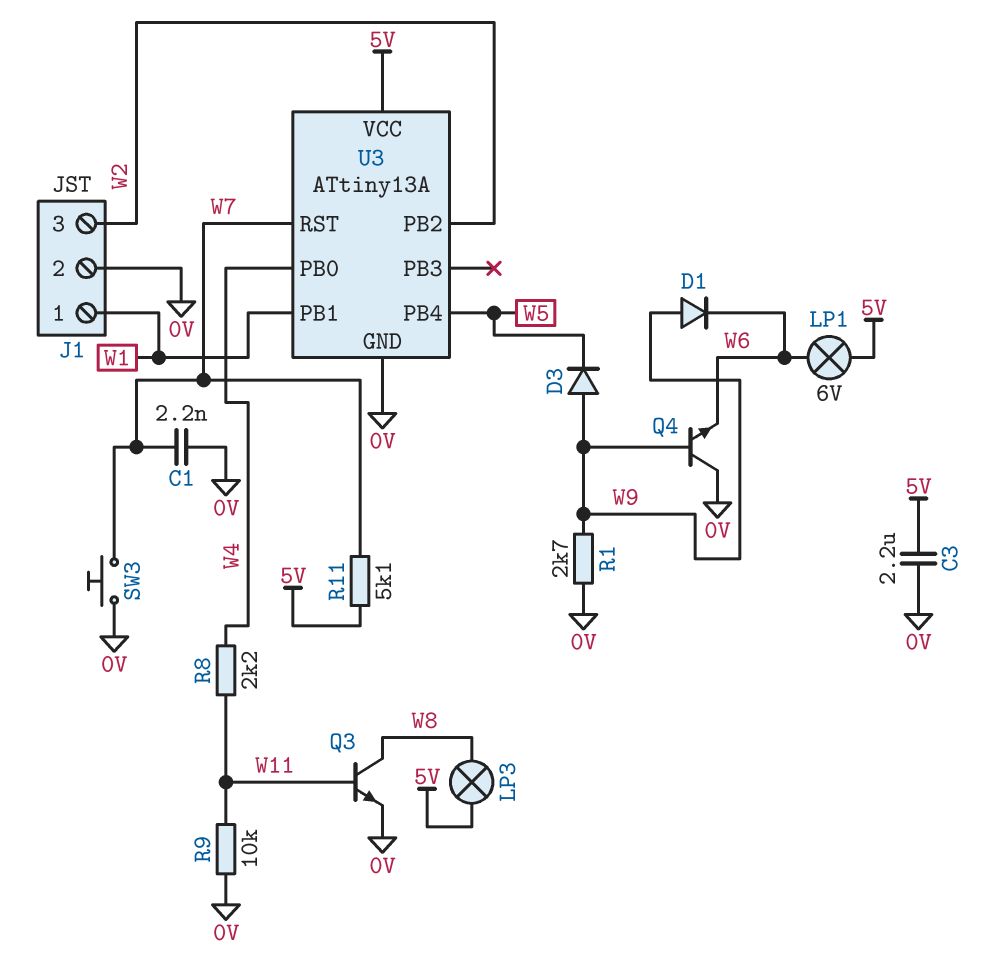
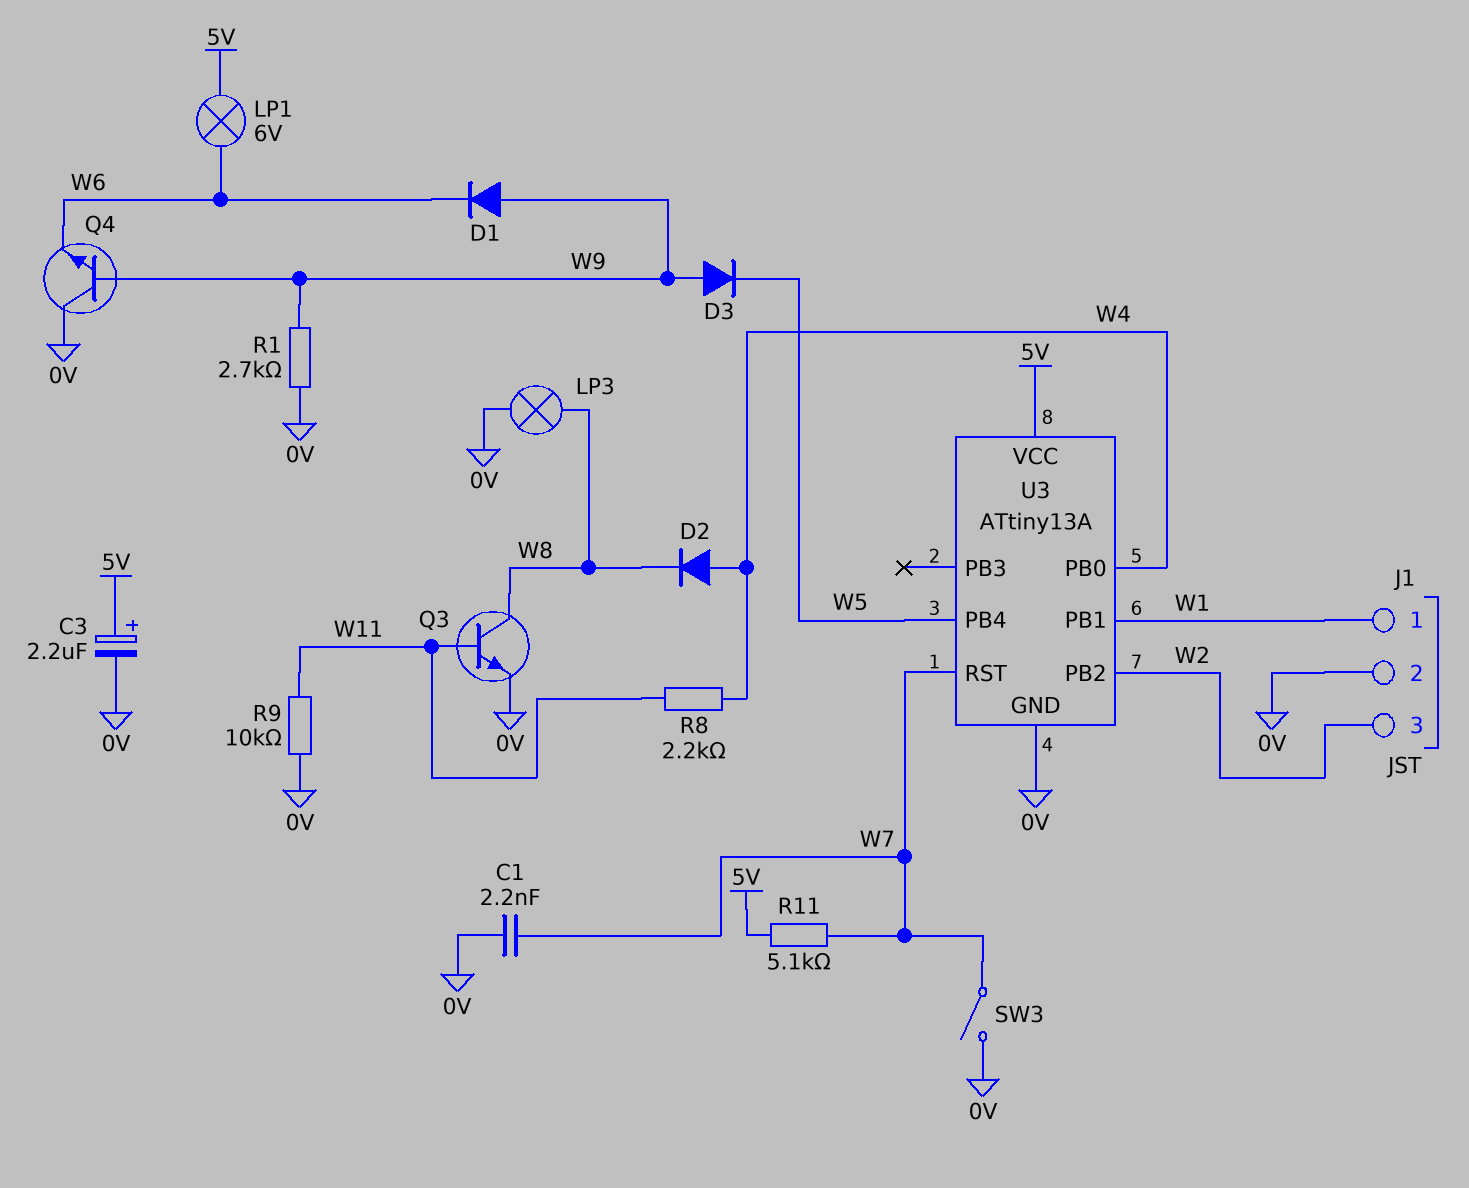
C3: 2.2uF (0V, 5V) -> 2.2uF (plus 5V, minus 0V)
D2: none -> diode (A W4, K W8)
LP3: lamp (5V, W8) -> lamp (0V, W8)
SW3: button (0V, W7) -> switch (0V, W7)

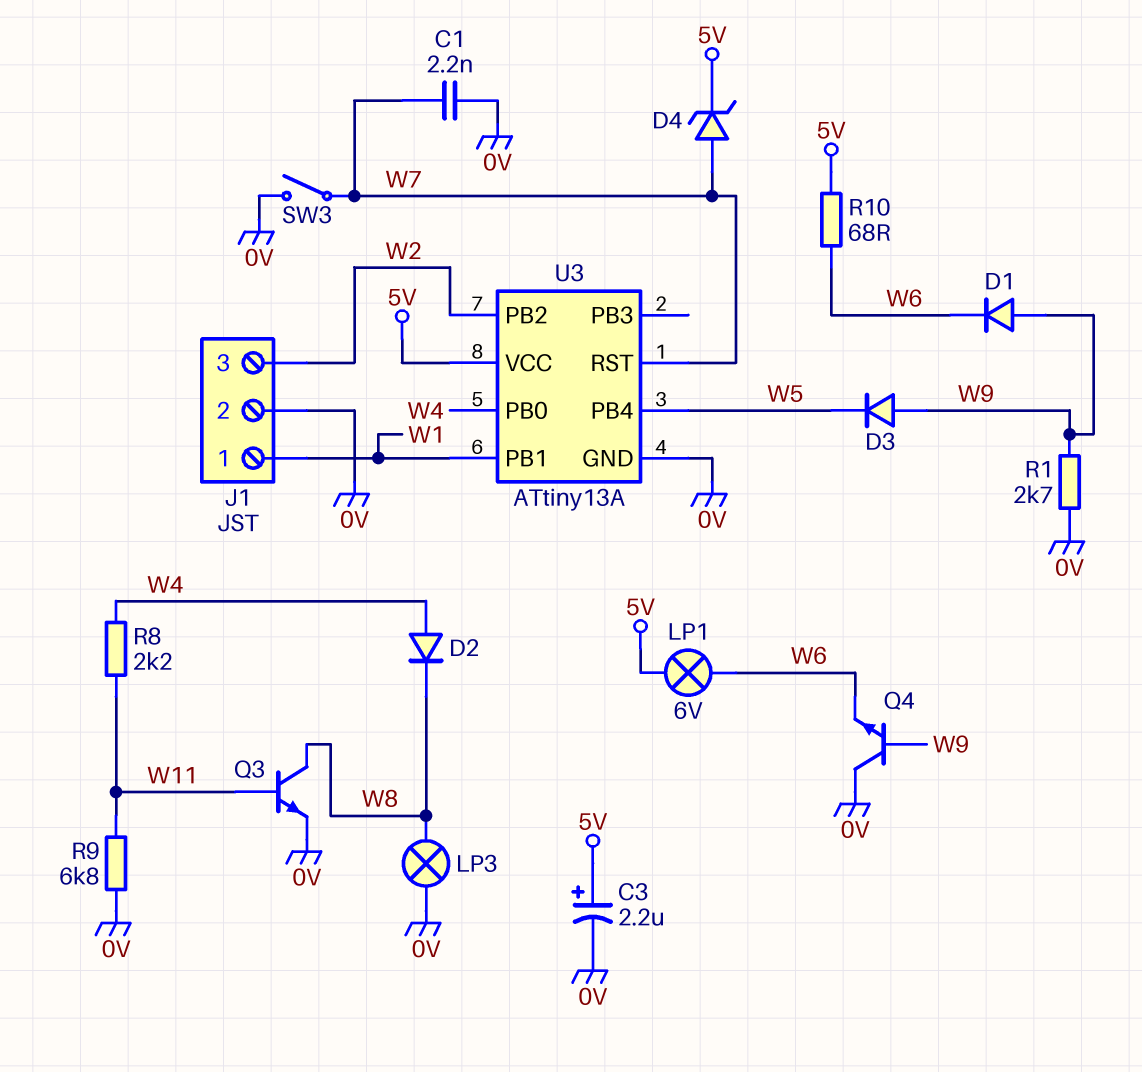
D4: none -> zener (A W7, K 5V)
R9: 10k (0V, W11) -> 6.8k (0V, W11)
R10: none -> 68 (5V, W6)
R11: 5.1k (5V, W7) -> none

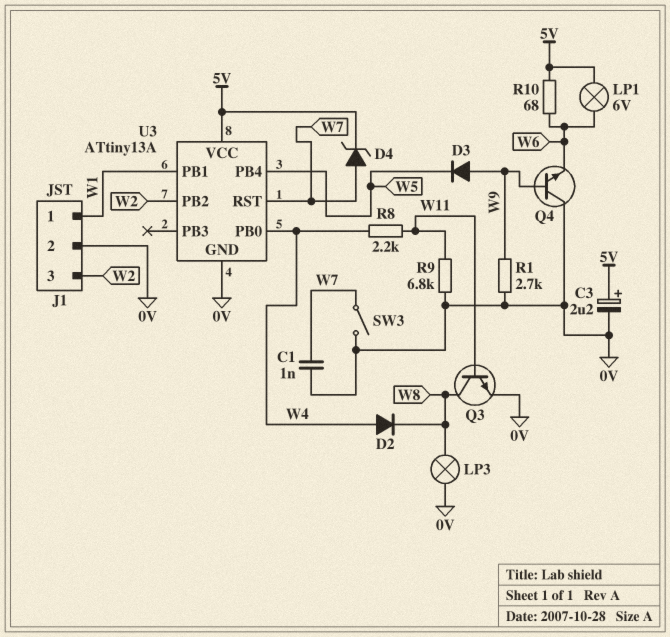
C1: 2.2nF (0V, W7) -> 1nF (0V, W7)
D1: diode (A W9, K W6) -> none

